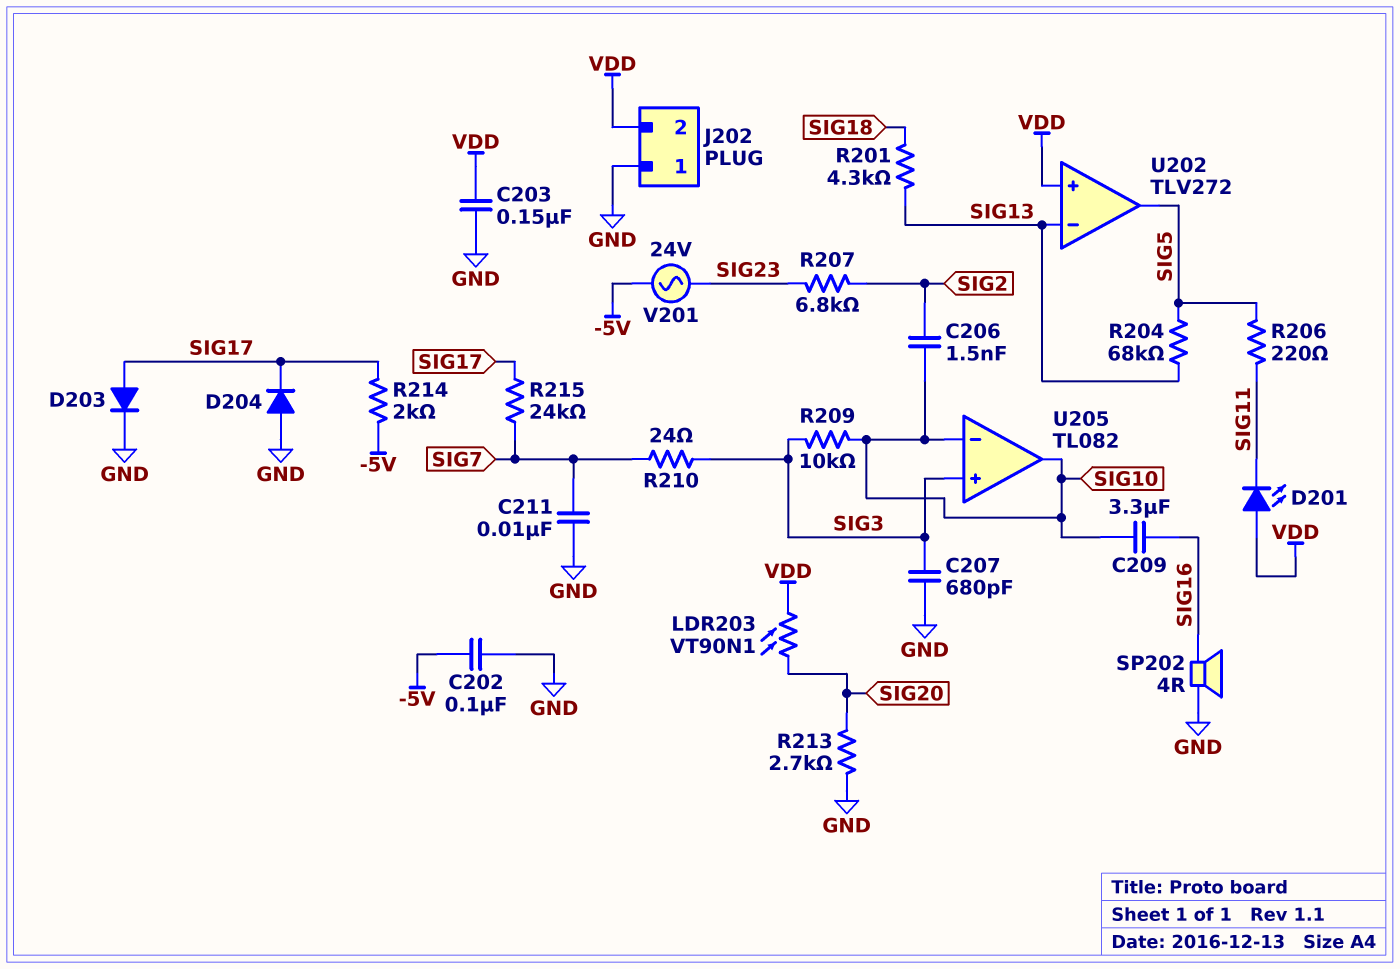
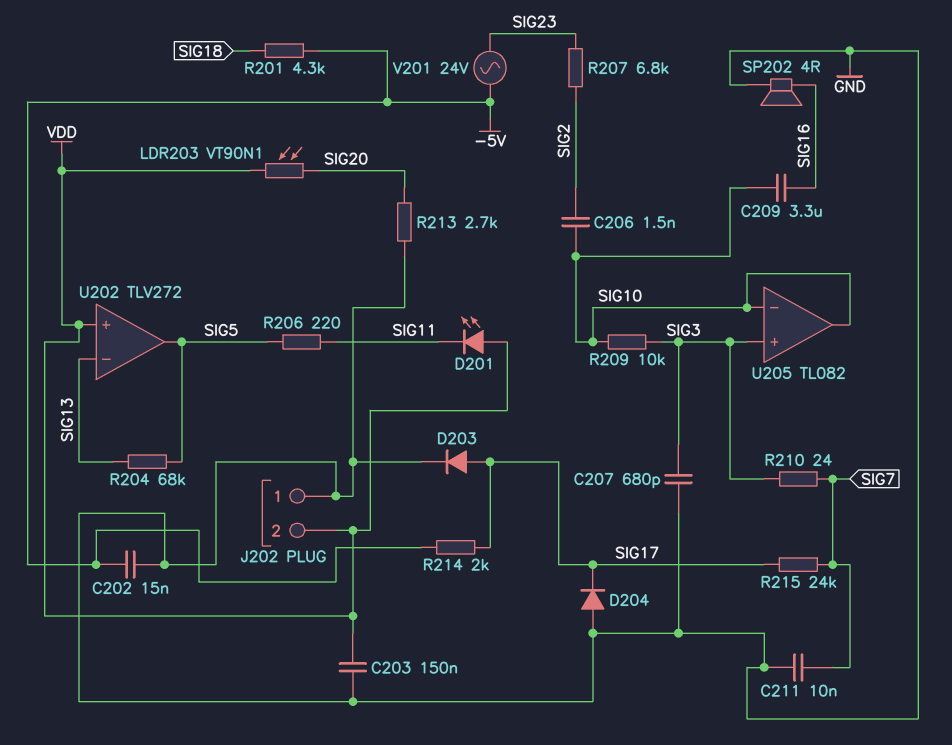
C202: 100nF (-5V, GND) -> 15nF (-5V, GND)
R201: 4.3k (SIG13, SIG18) -> 4.3k (-5V, SIG18)

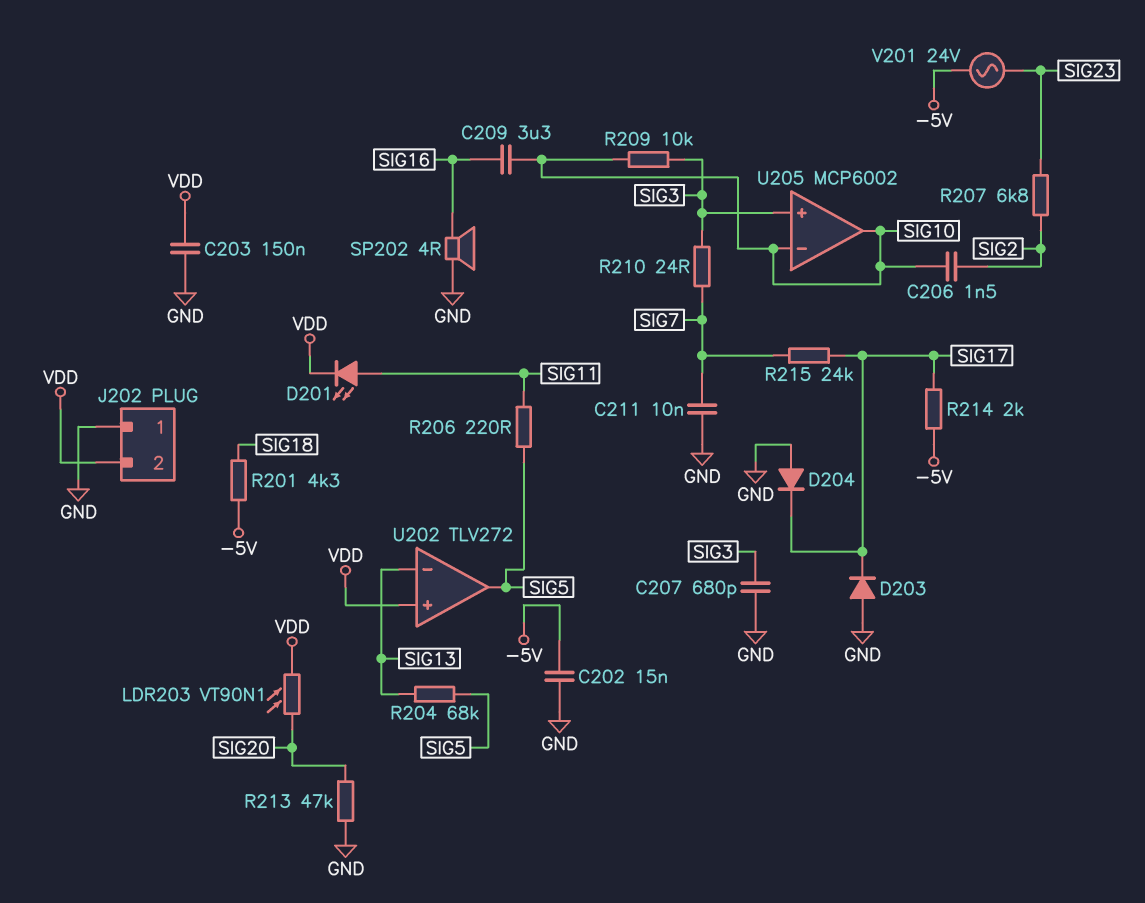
D201: LED (A VDD, K SIG11) -> LED (A SIG11, K VDD)
D203: diode (A SIG17, K GND) -> diode (A GND, K SIG17)
R213: 2.7k (GND, SIG20) -> 47k (GND, SIG20)
U205: TL082 -> MCP6002

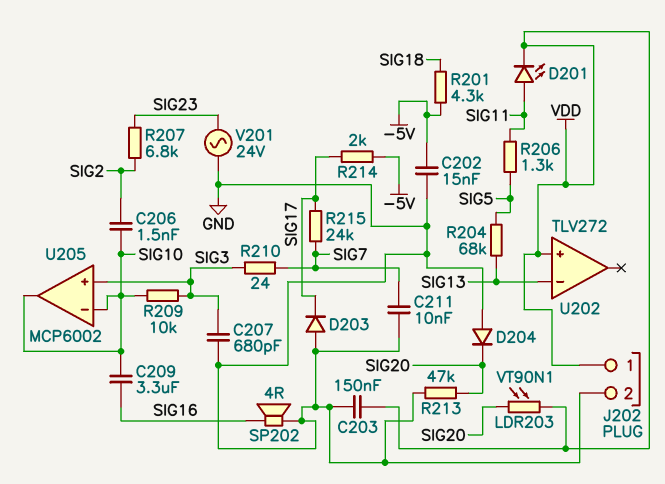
D204: diode (A GND, K SIG17) -> diode (A GND, K SIG20)
J202 pin 1: GND -> VDD
J202 pin 2: VDD -> GND
R206: 220 (SIG5, SIG11) -> 1.3k (SIG5, SIG11)
U202 pin out: SIG5 -> none
V201: AC 24V (-5V, SIG23) -> AC 24V (GND, SIG23)

